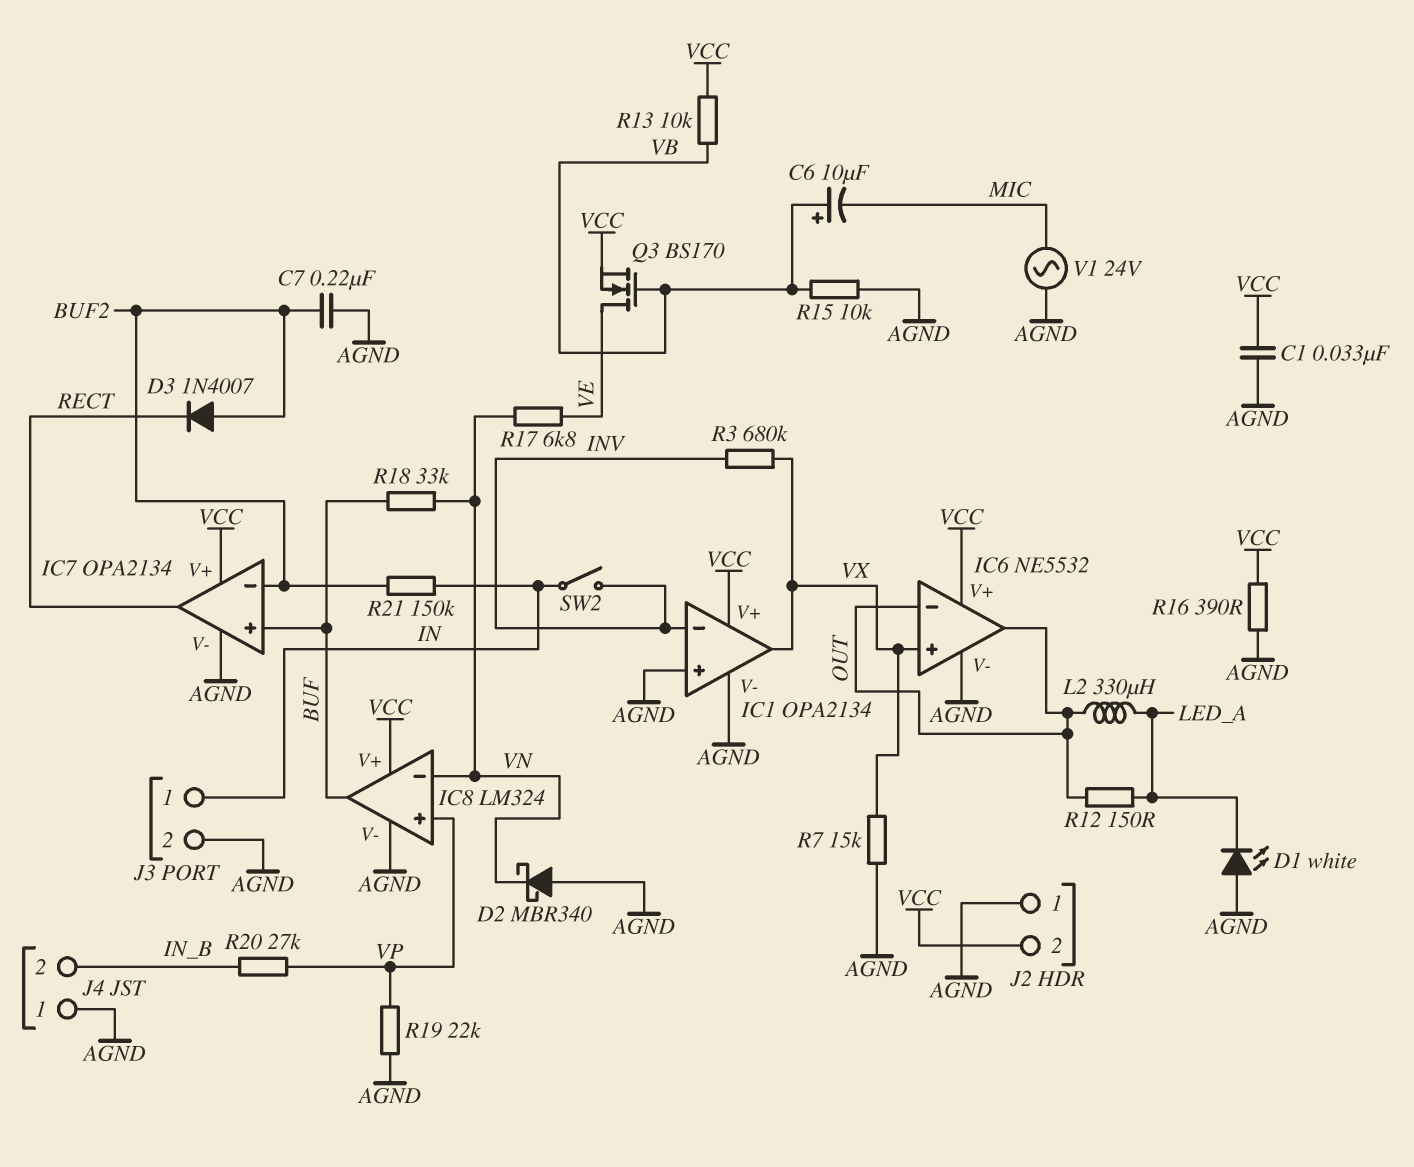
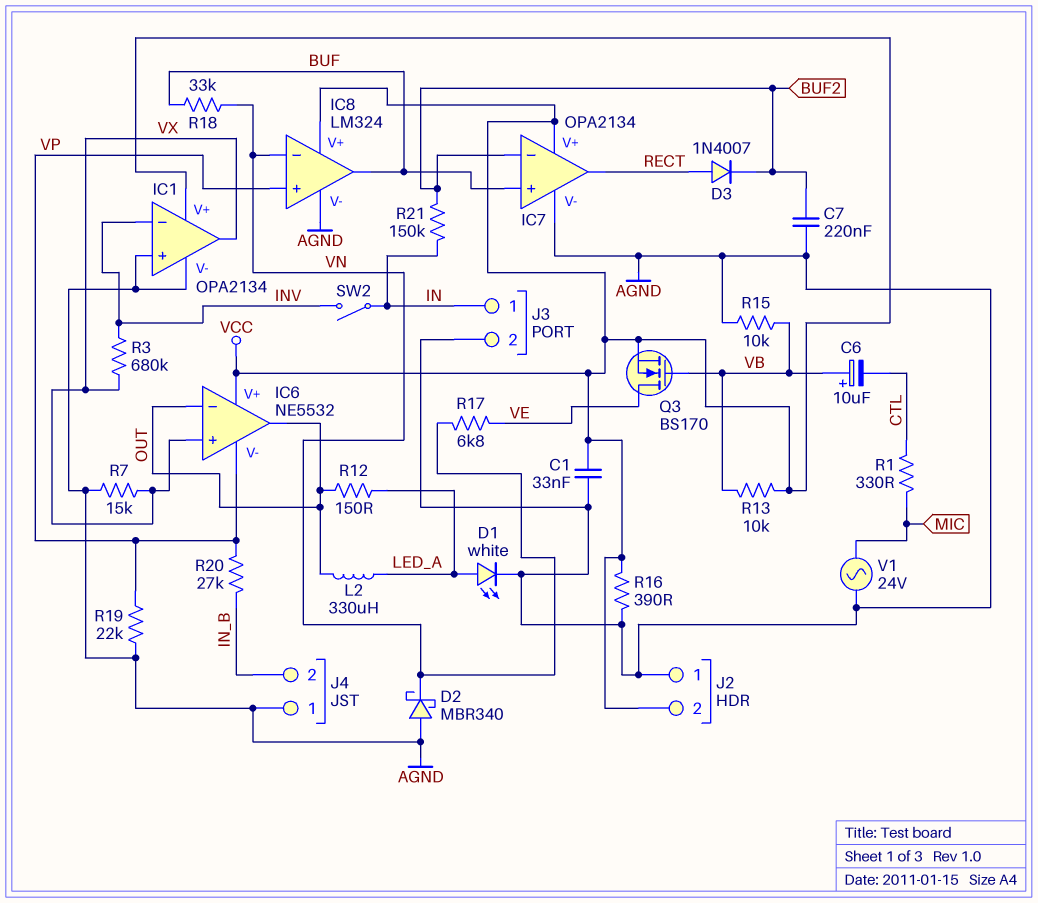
C6: 10uF (plus VB, minus MIC) -> 10uF (plus VB, minus CTL)
D1: LED white (A AGND, K LED_A) -> LED white (A LED_A, K AGND)
D3: diode 1N4007 (A BUF2, K RECT) -> diode 1N4007 (A RECT, K BUF2)
IC6 pin V-: AGND -> VP
R1: none -> 330 (CTL, MIC)

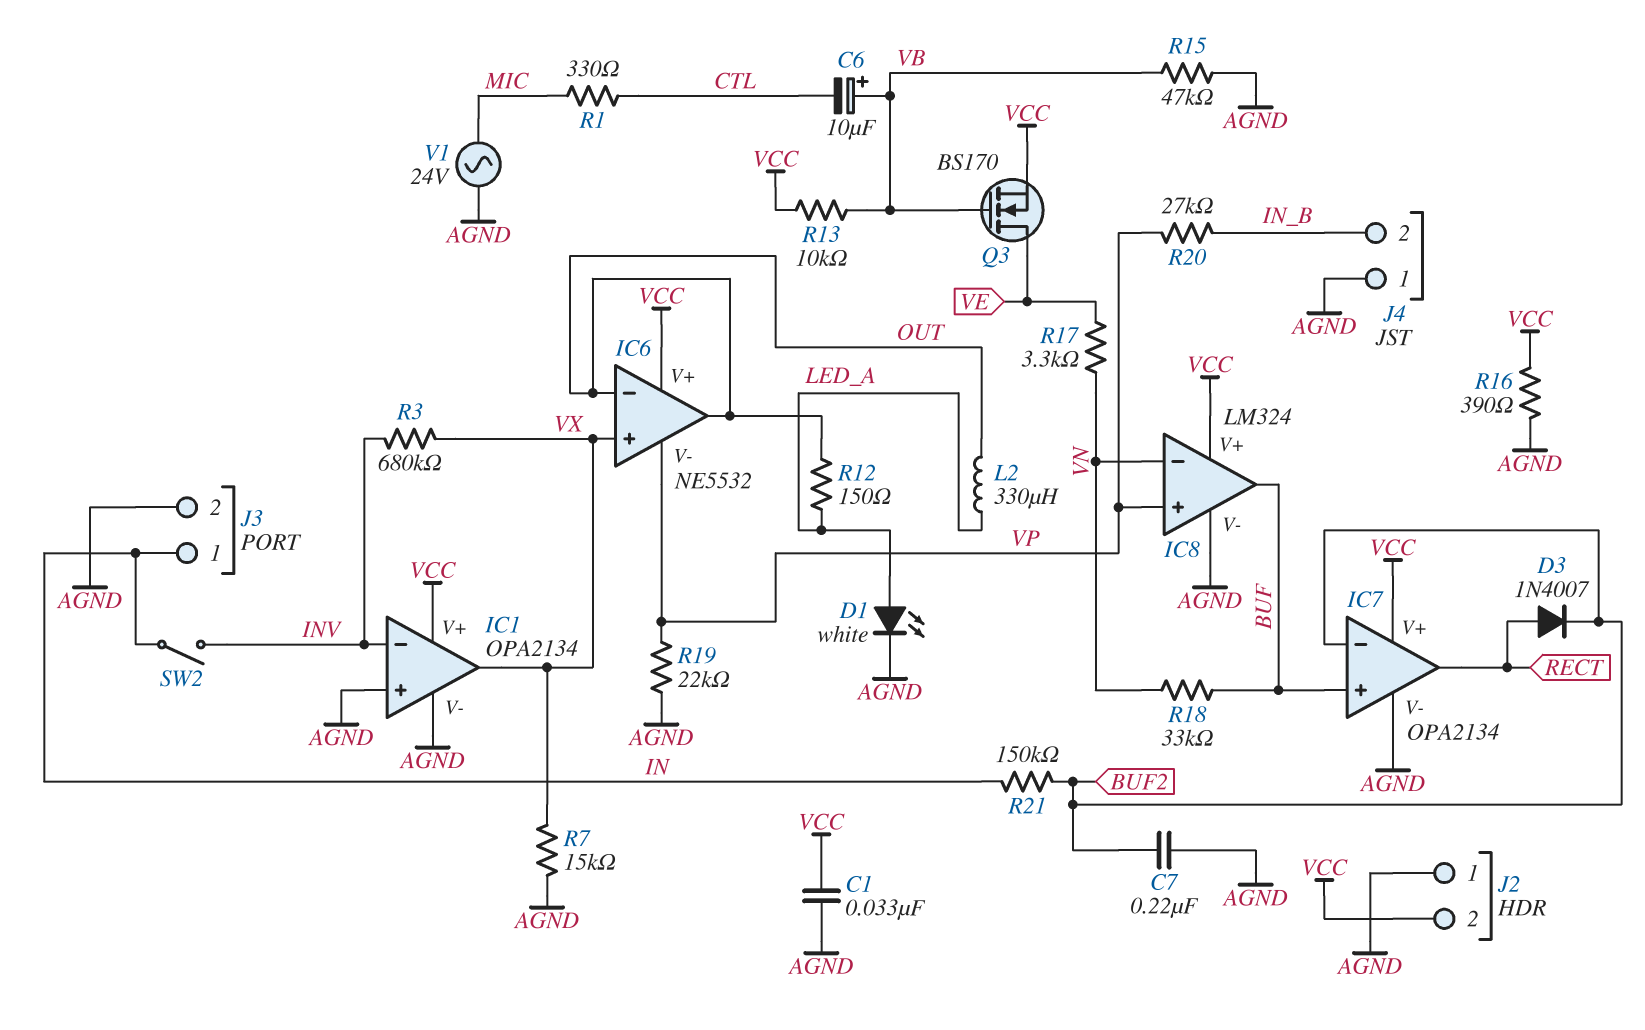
D2: schottky MBR340 (A AGND, K VN) -> none
R15: 10k (AGND, VB) -> 47k (AGND, VB)
R17: 6.8k (VE, VN) -> 3.3k (VE, VN)

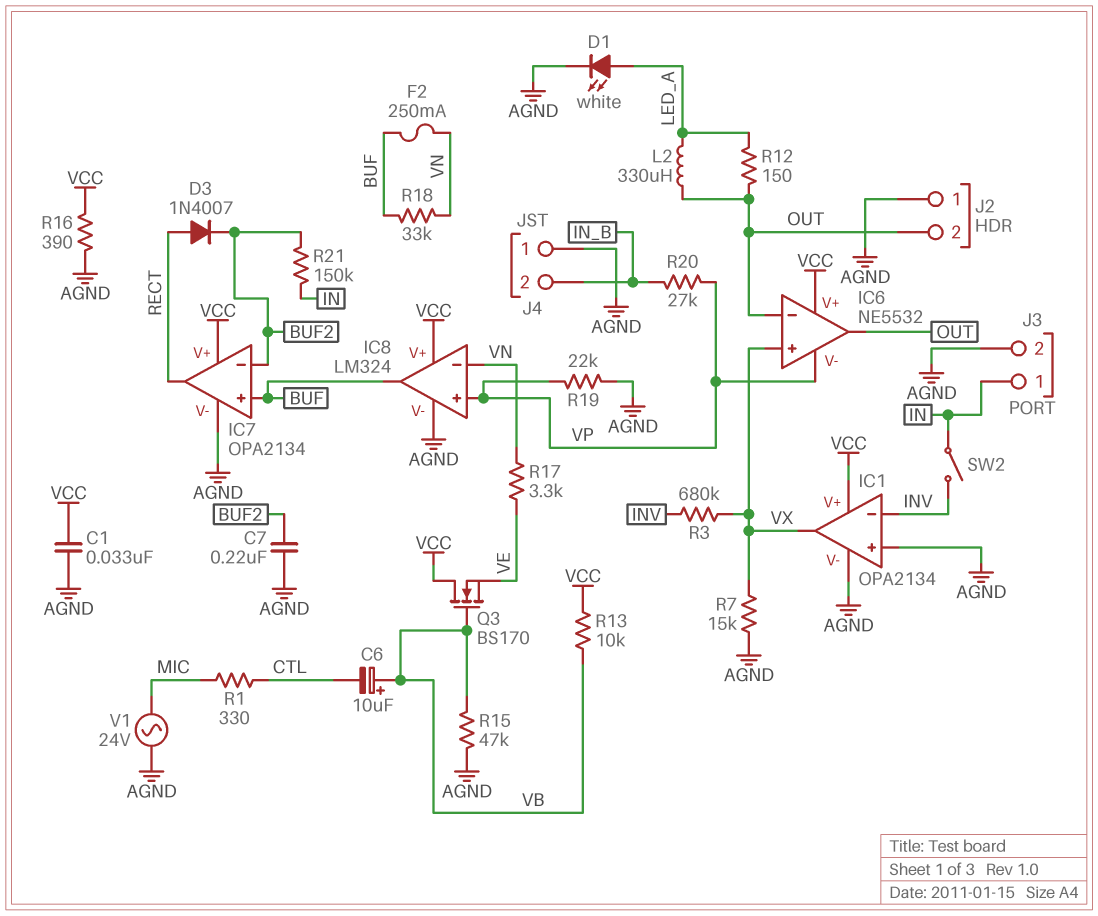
F2: none -> 250mA (BUF, VN)
J2 pin 2: VCC -> OUT
Q3: NMOS BS170 (G VB, D VE, S VCC) -> NMOS BS170 (G VB, D VCC, S VE)

